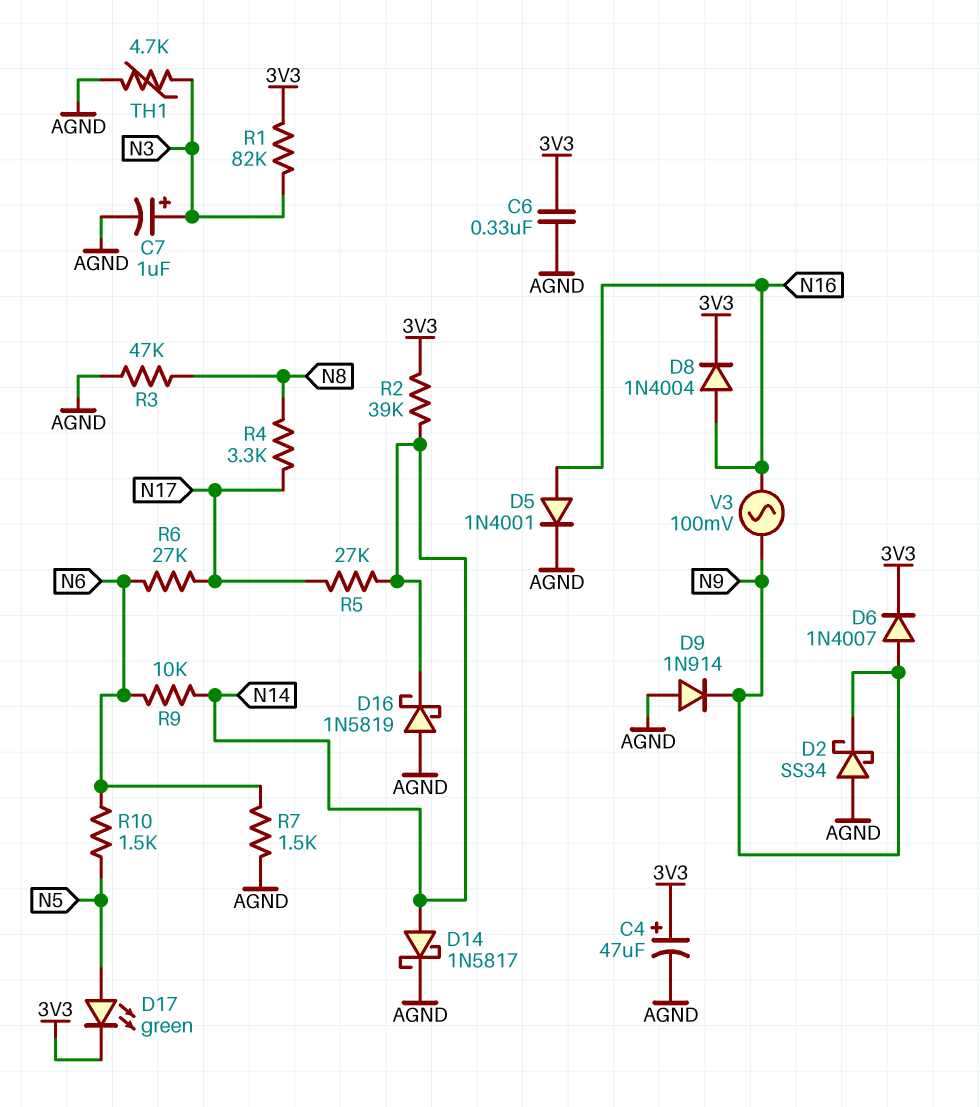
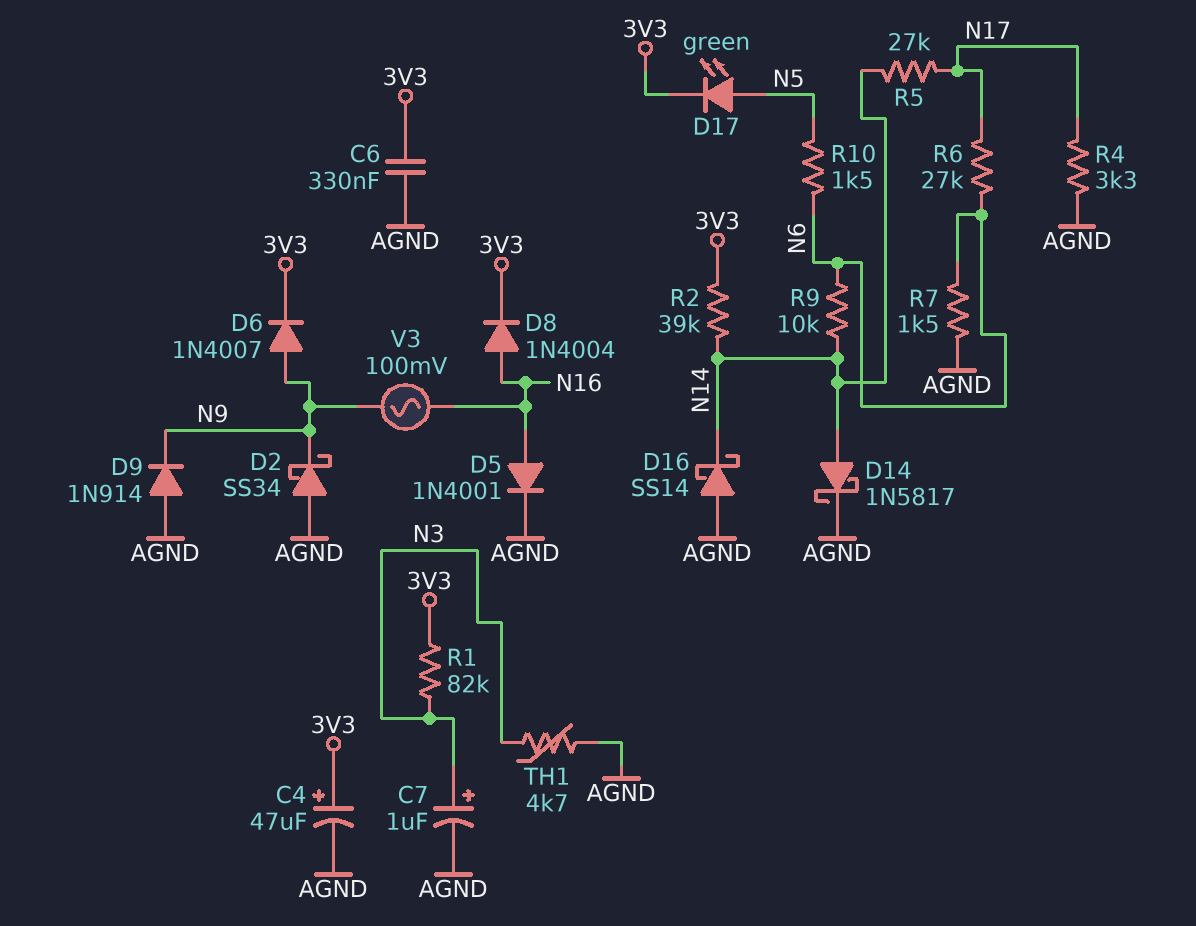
D16: schottky 1N5819 (A AGND, K N14) -> schottky SS14 (A AGND, K N14)
R3: 47k (AGND, N8) -> none
R4: 3.3k (N8, N17) -> 3.3k (AGND, N17)

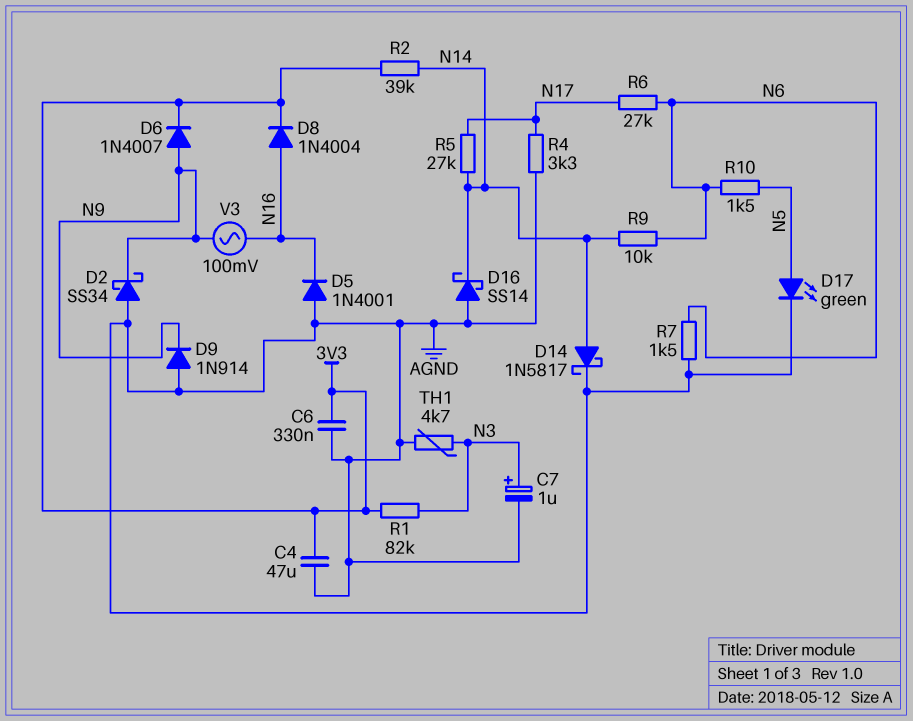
C4: 47uF (plus 3V3, minus AGND) -> 47uF (3V3, AGND)
D5: diode 1N4001 (A N16, K AGND) -> diode 1N4001 (A AGND, K N16)
D17: LED green (A N5, K 3V3) -> LED green (A N5, K AGND)

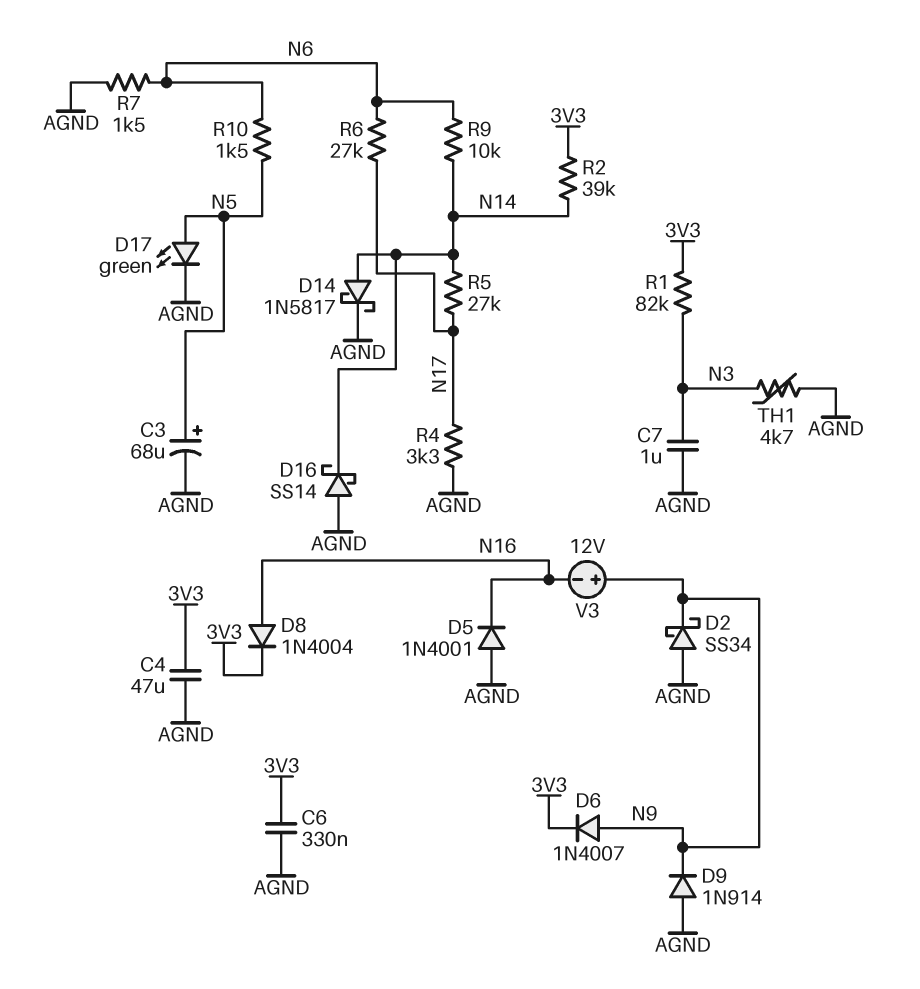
C3: none -> 68uF (plus N5, minus AGND)
C7: 1uF (plus N3, minus AGND) -> 1uF (AGND, N3)
V3: AC 100mV (N9, N16) -> 12V (plus N9, minus N16)

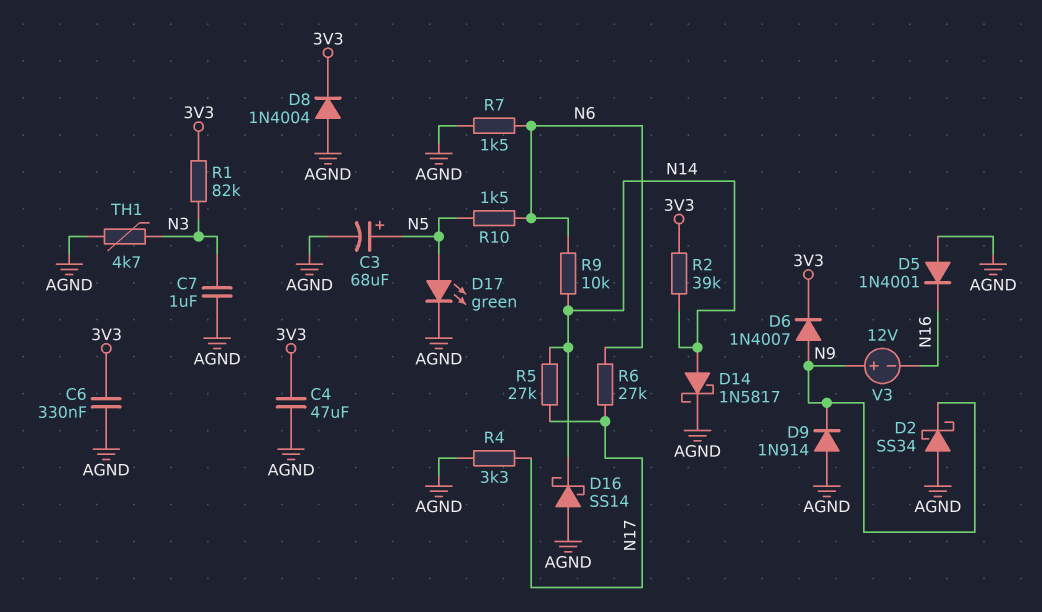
D8: diode 1N4004 (A N16, K 3V3) -> diode 1N4004 (A AGND, K 3V3)

